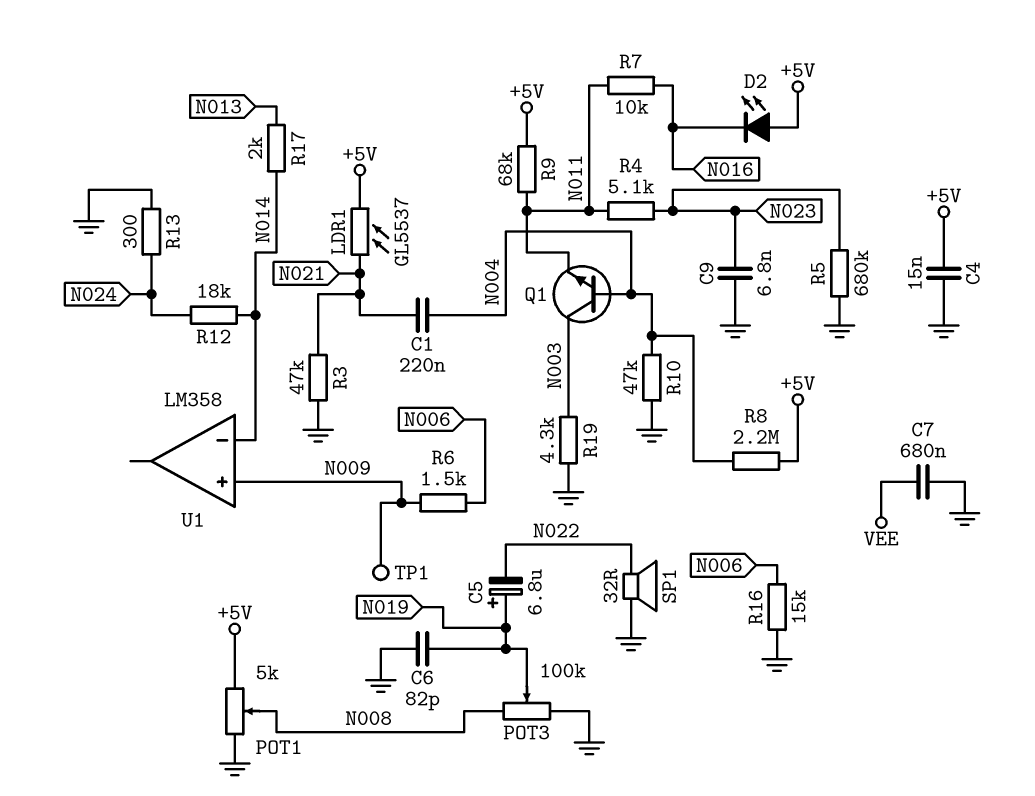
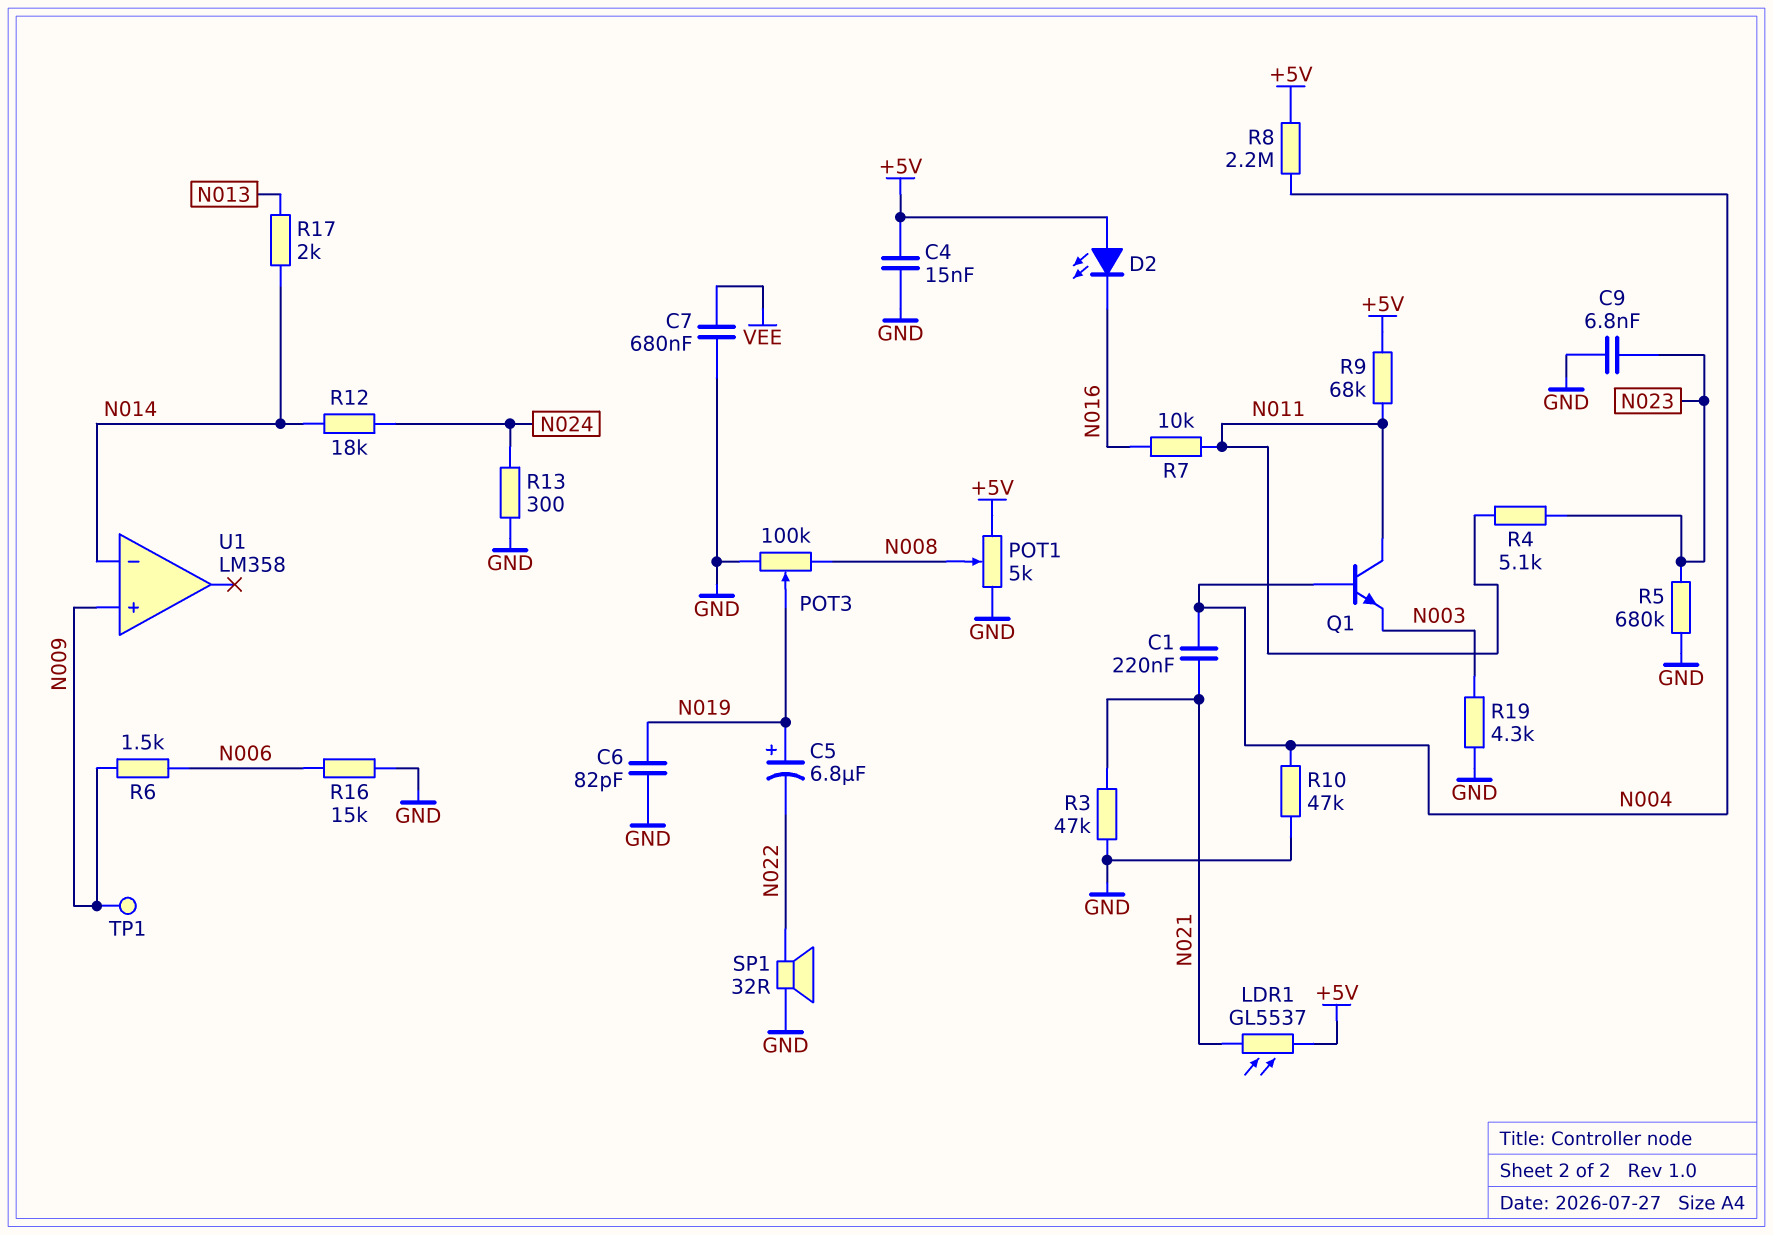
Q1: NPN (B N004, C N003, E N011) -> NPN (B N004, C N011, E N003)

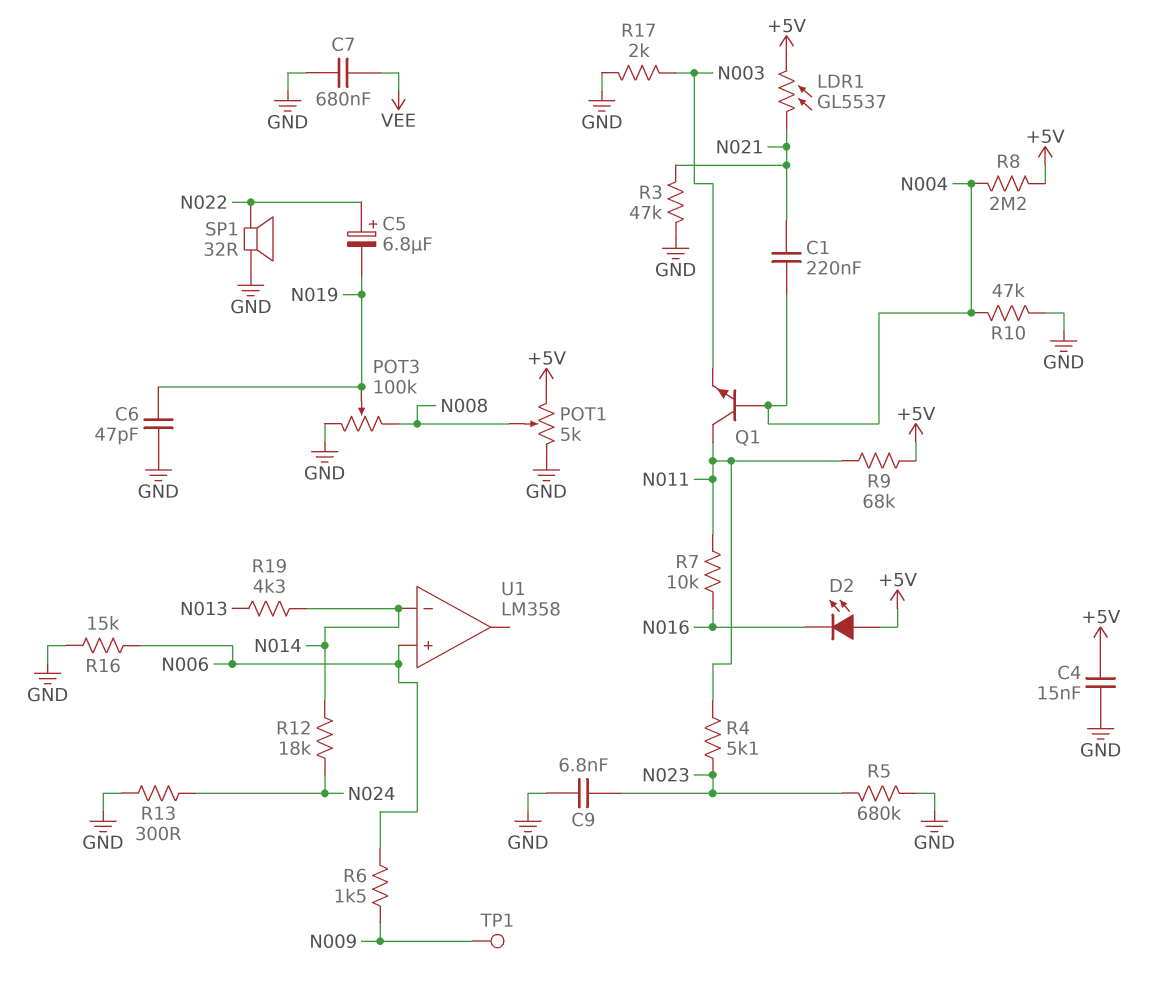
C5: 6.8uF (plus N019, minus N022) -> 6.8uF (plus N022, minus N019)
C6: 82pF (GND, N019) -> 47pF (GND, N019)
R17: 2k (N013, N014) -> 2k (GND, N003)
R19: 4.3k (GND, N003) -> 4.3k (N013, N014)
U1 pin in+: N009 -> N006

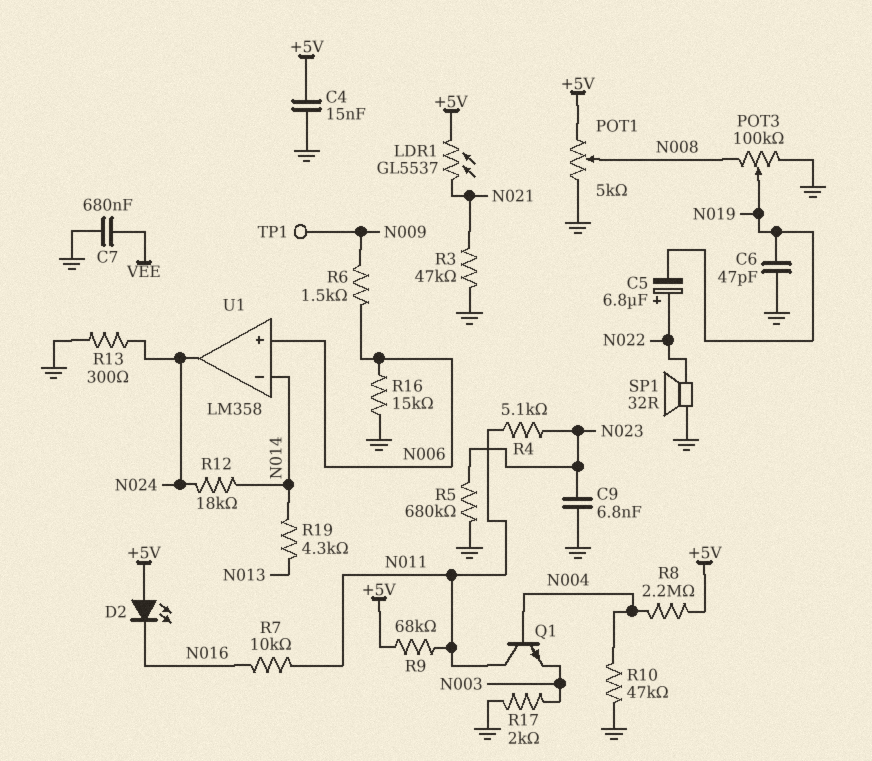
C1: 220nF (N004, N021) -> none
U1 pin out: none -> N024

